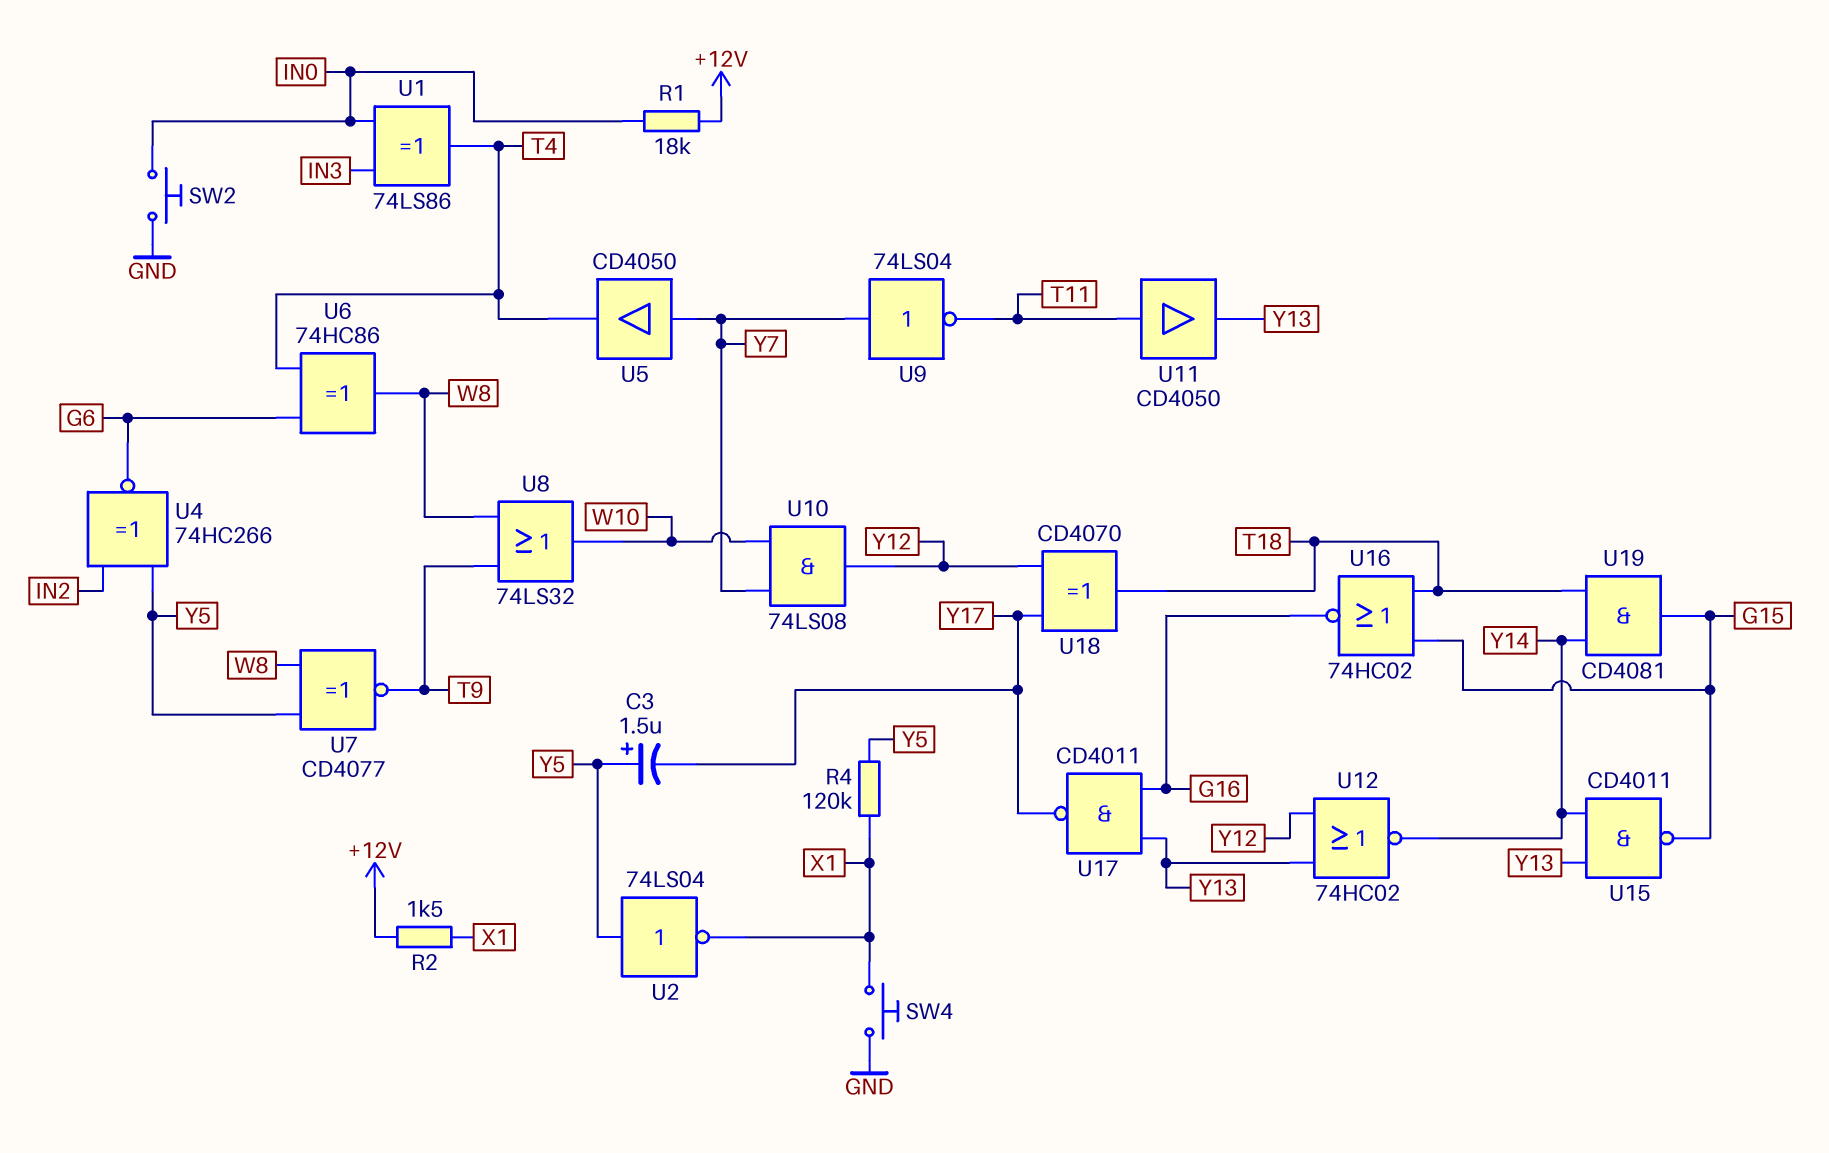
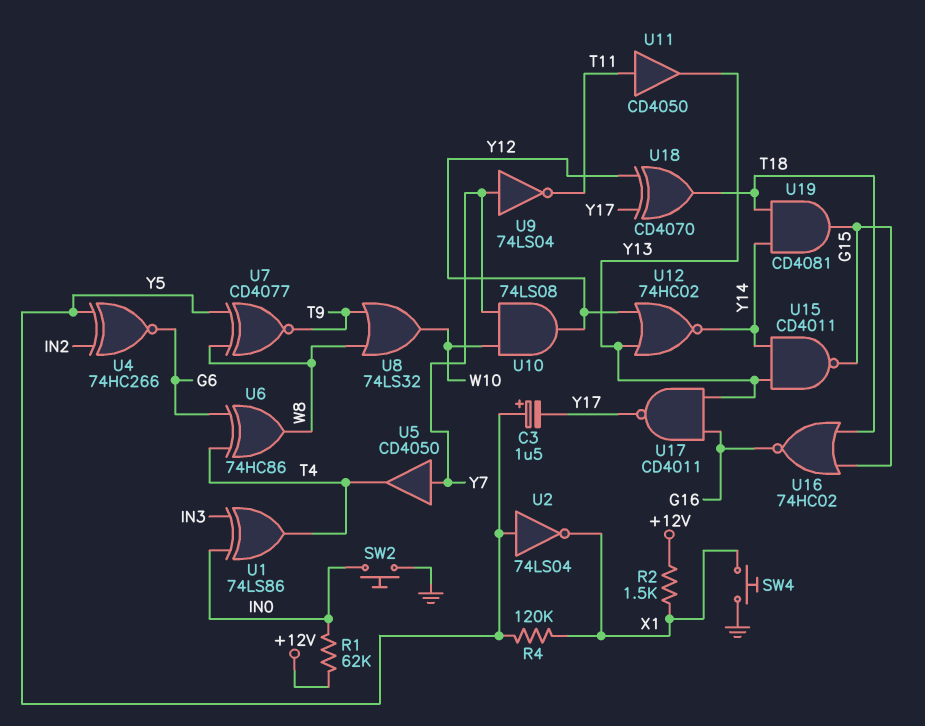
R1: 18k (+12V, IN0) -> 62k (+12V, IN0)

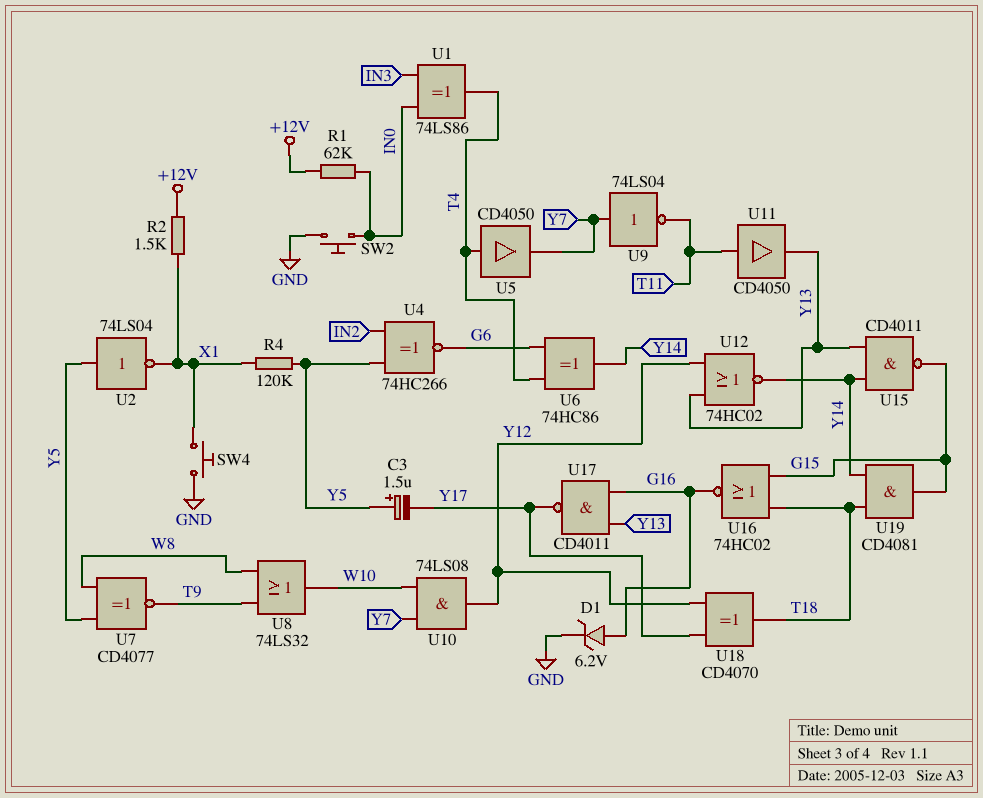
D1: none -> zener 6.2V (A G16, K GND)
U5: buffer CD4050 (in Y7, out T4) -> buffer CD4050 (in T4, out Y7)
U6: XOR 74HC86 (in G6, in T4, out W8) -> XOR 74HC86 (in G6, in T4, out Y14)

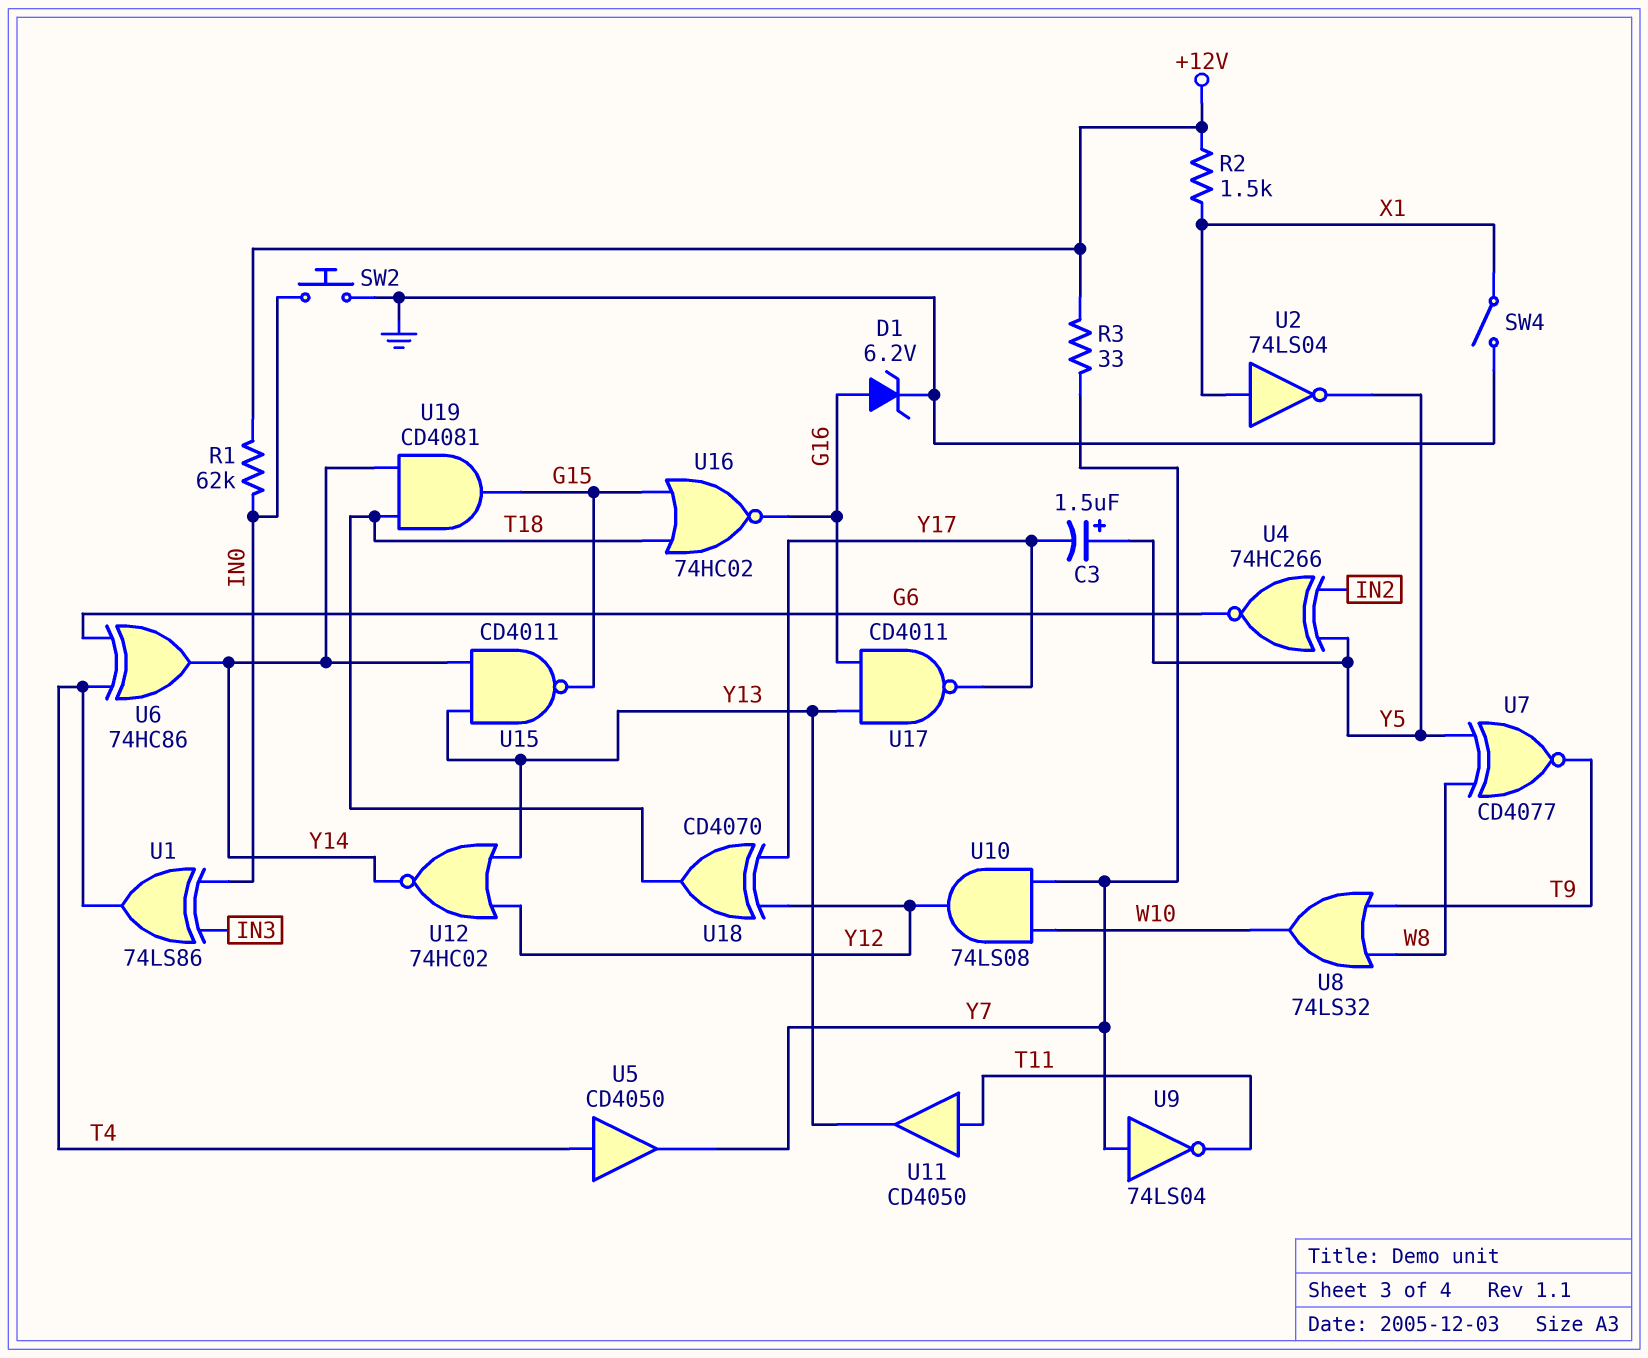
R3: none -> 33 (+12V, Y7)
R4: 120k (X1, Y5) -> none
SW4: button (GND, X1) -> switch (GND, X1)
U2: NOT 74LS04 (in Y5, out X1) -> NOT 74LS04 (in X1, out Y5)

